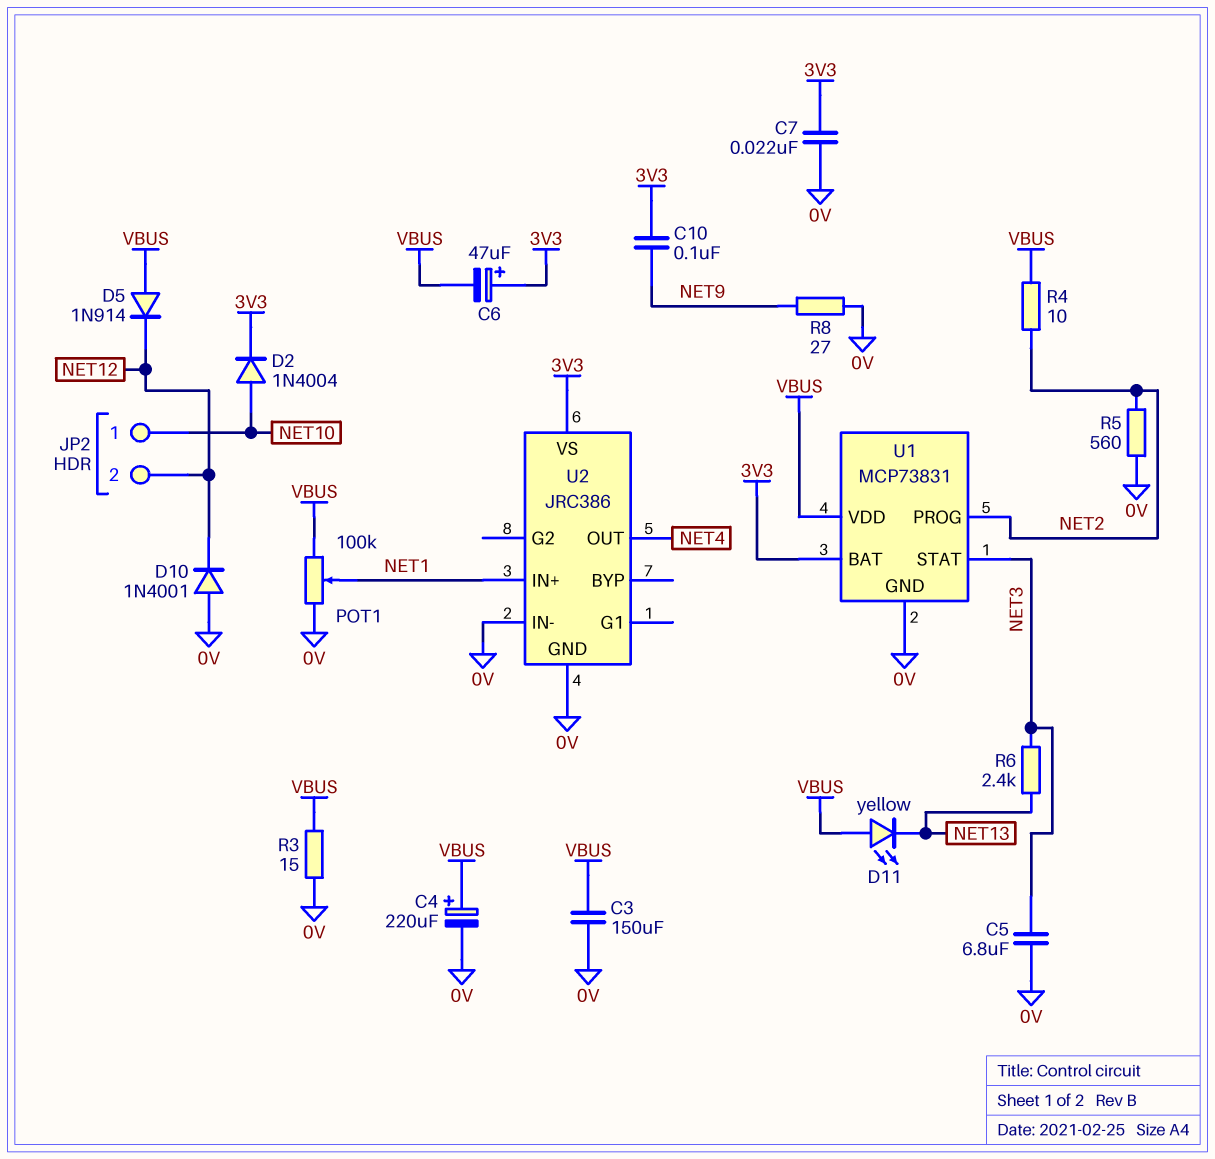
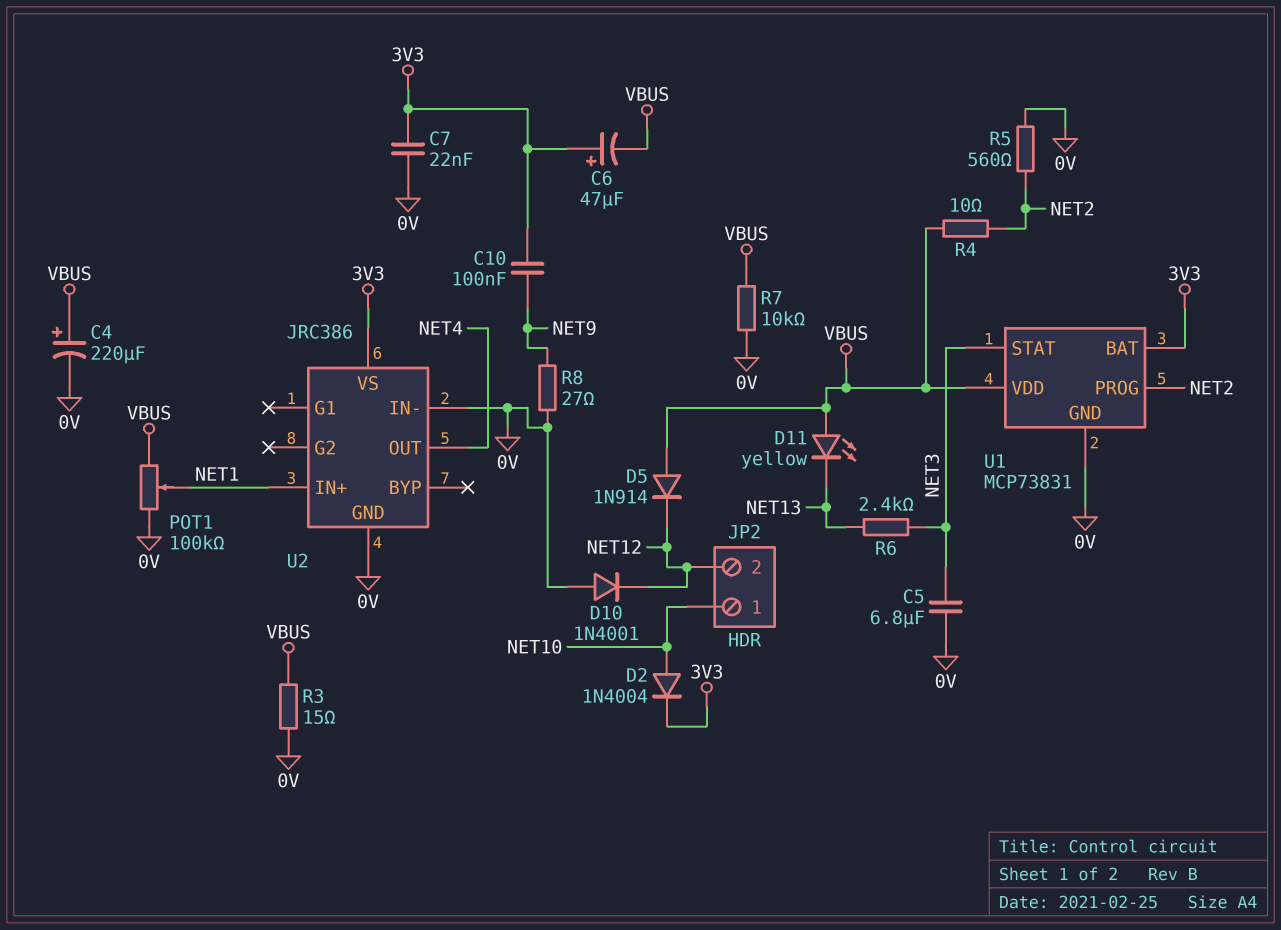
C3: 150uF (0V, VBUS) -> none
R7: none -> 10k (0V, VBUS)

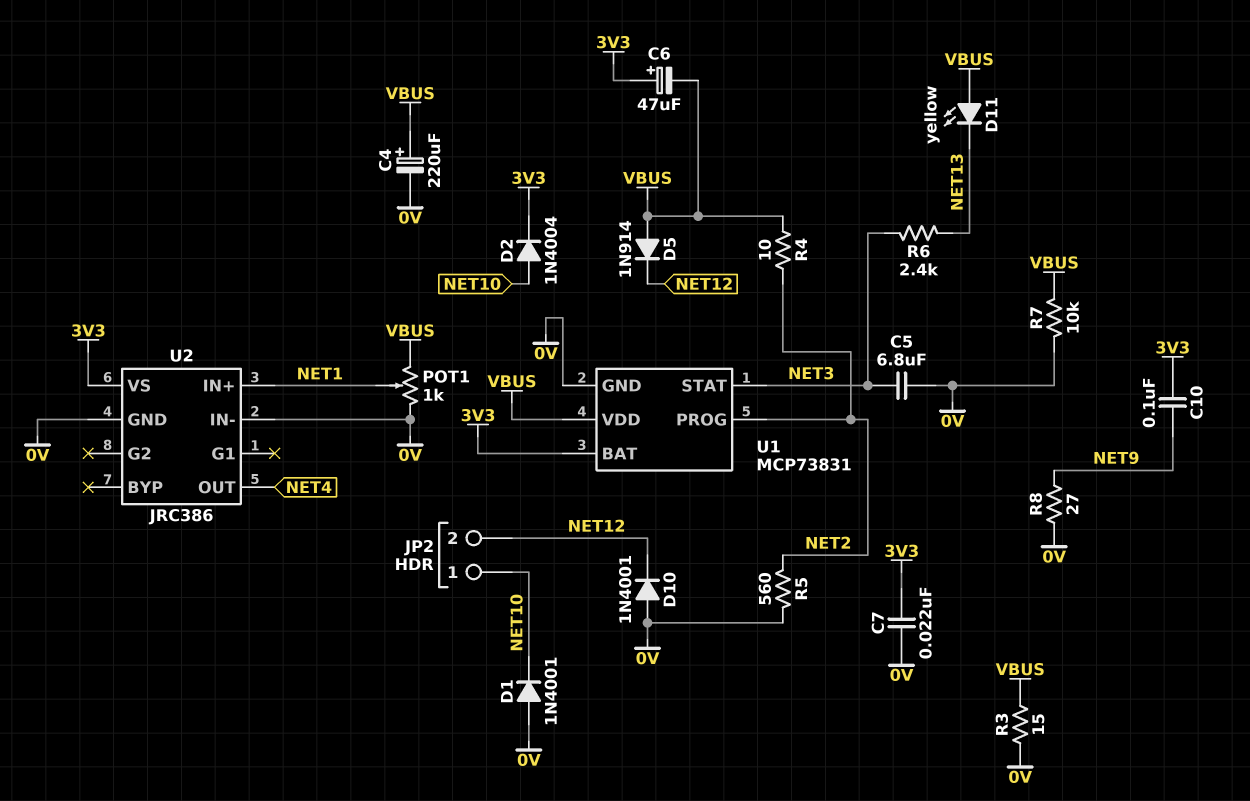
D1: none -> diode 1N4001 (A 0V, K NET10)
POT1: 100k (0V, VBUS, wiper NET1) -> 1k (0V, VBUS, wiper NET1)

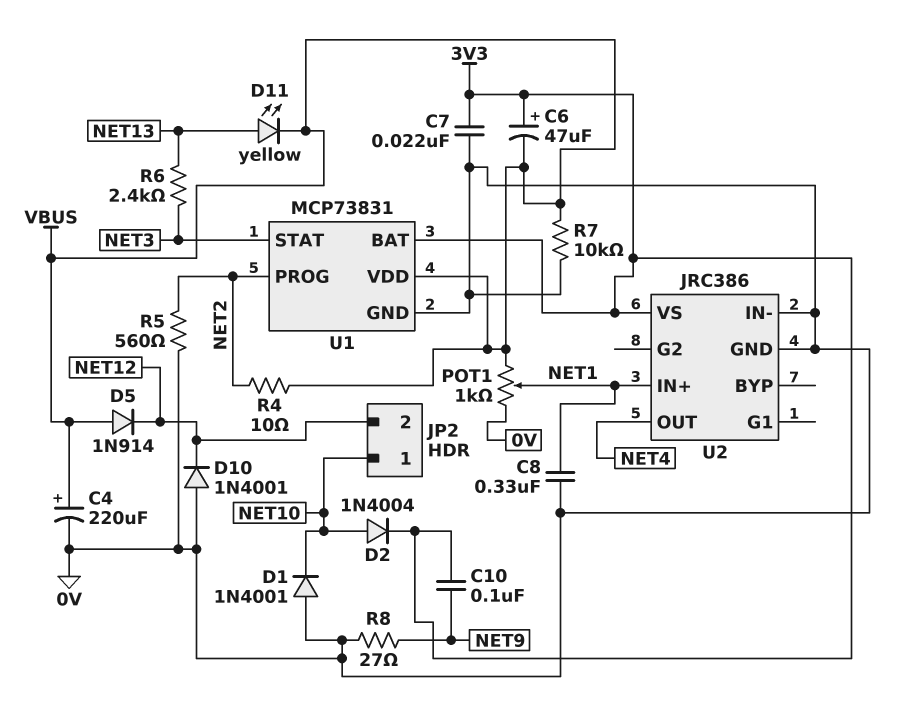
C5: 6.8uF (0V, NET3) -> none
C8: none -> 330nF (0V, NET1)
D11: LED yellow (A VBUS, K NET13) -> LED yellow (A NET13, K VBUS)
R3: 15 (0V, VBUS) -> none

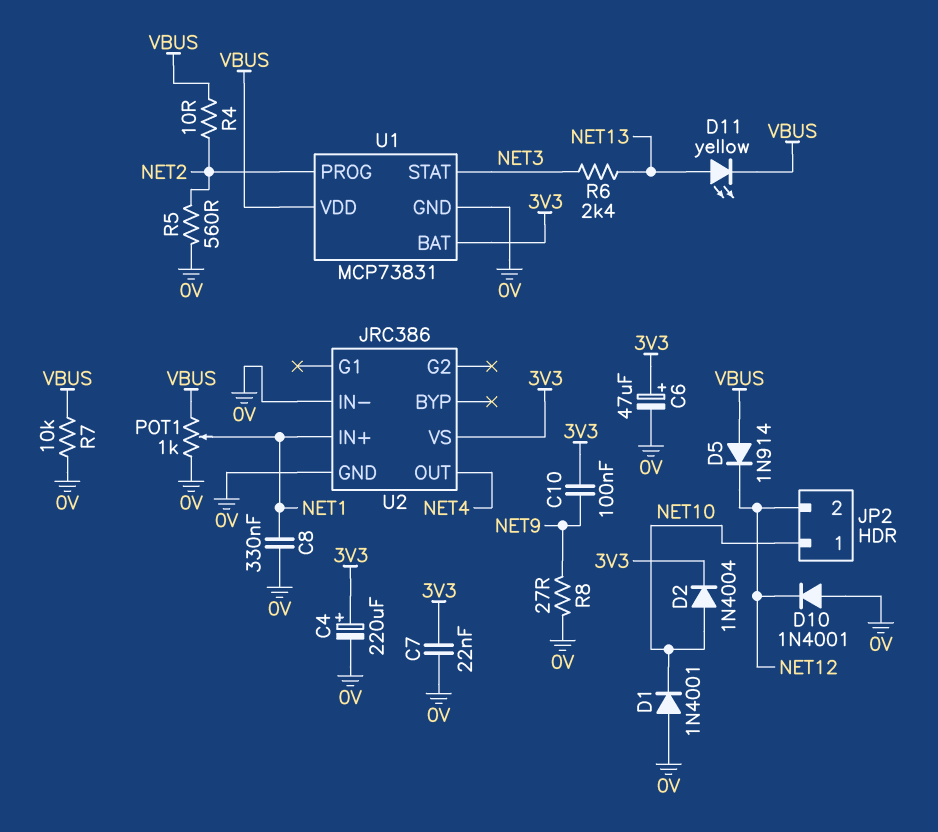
C4: 220uF (plus VBUS, minus 0V) -> 220uF (plus 3V3, minus 0V)
C6: 47uF (plus 3V3, minus VBUS) -> 47uF (plus 3V3, minus 0V)

